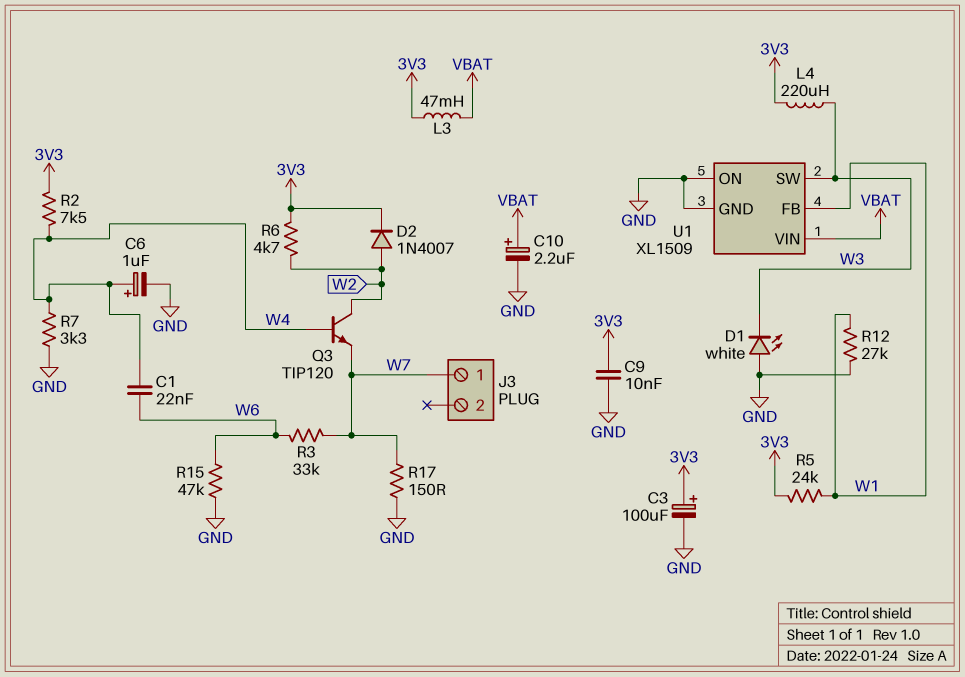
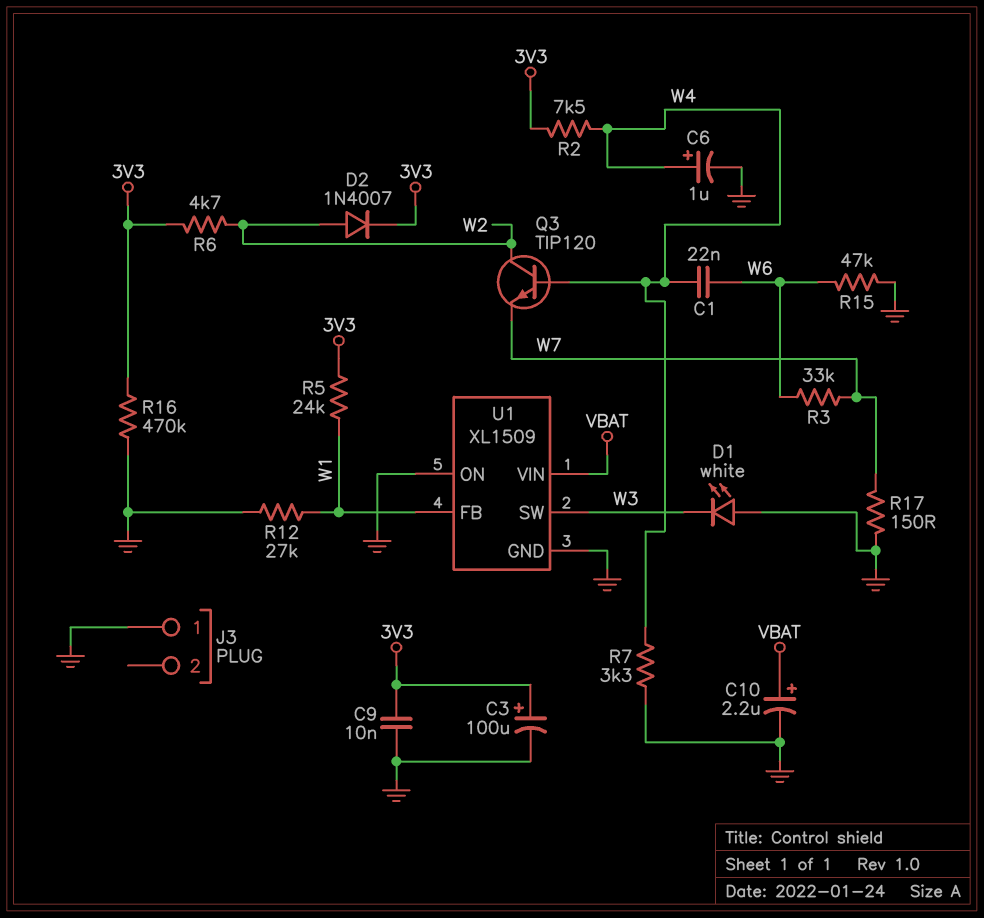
J3 pin 1: W7 -> GND
L3: 47mH (3V3, VBAT) -> none
L4: 220uH (3V3, W3) -> none
R16: none -> 470k (3V3, GND)

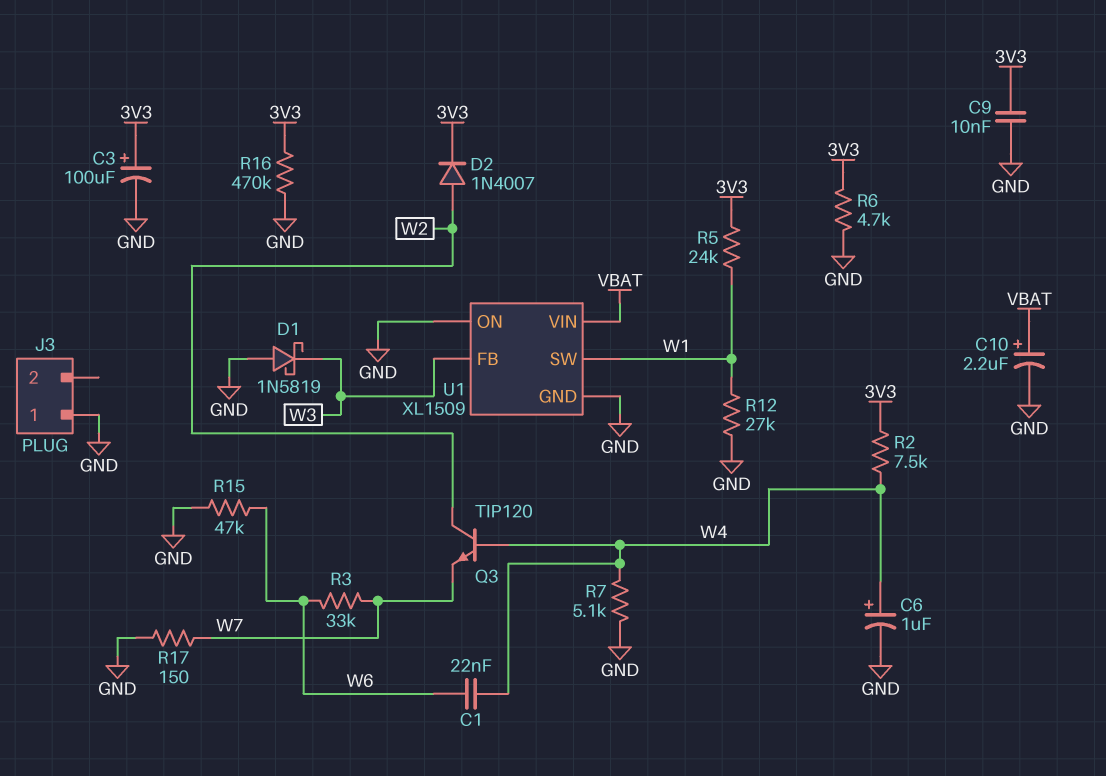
D1: LED white (A GND, K W3) -> schottky 1N5819 (A GND, K W3)
R6: 4.7k (3V3, W2) -> 4.7k (3V3, GND)
R7: 3.3k (GND, W4) -> 5.1k (GND, W4)
U1 pin FB: W1 -> W3
U1 pin SW: W3 -> W1

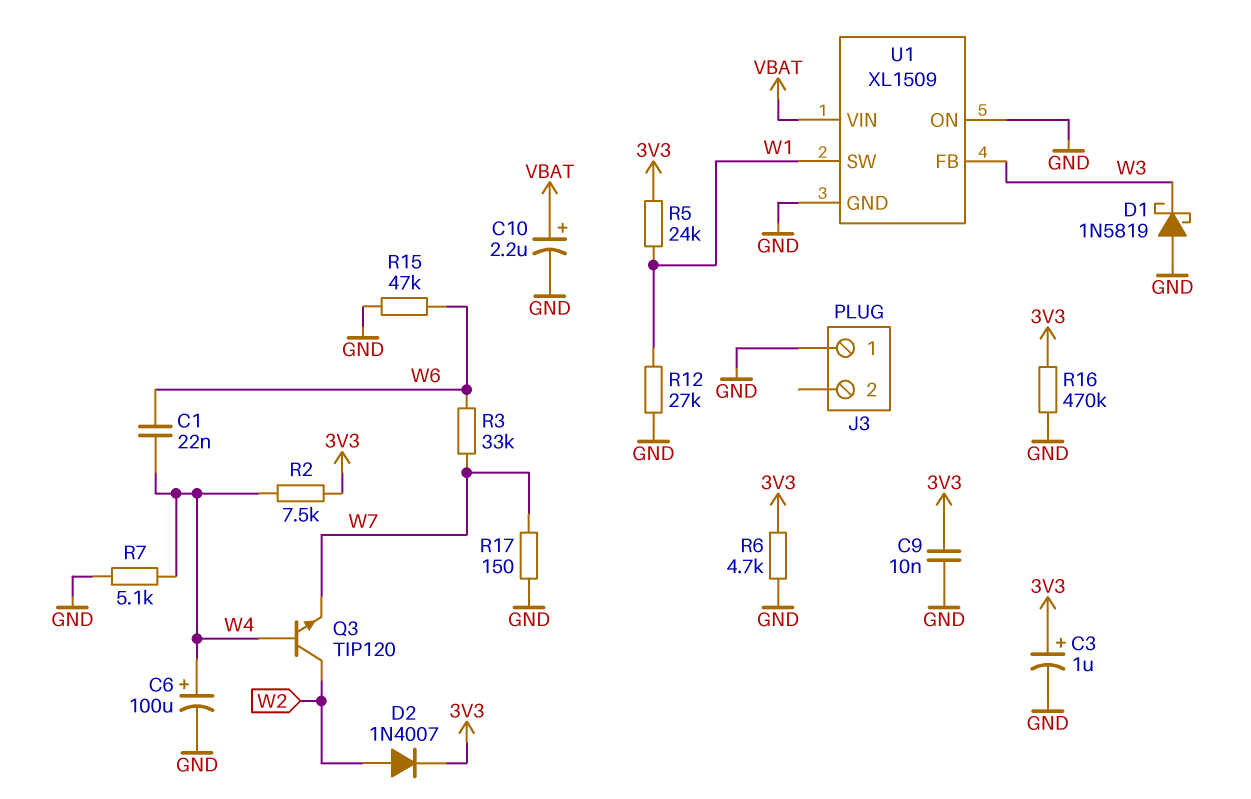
C3: 100uF (plus 3V3, minus GND) -> 1uF (plus 3V3, minus GND)
C6: 1uF (plus W4, minus GND) -> 100uF (plus W4, minus GND)

